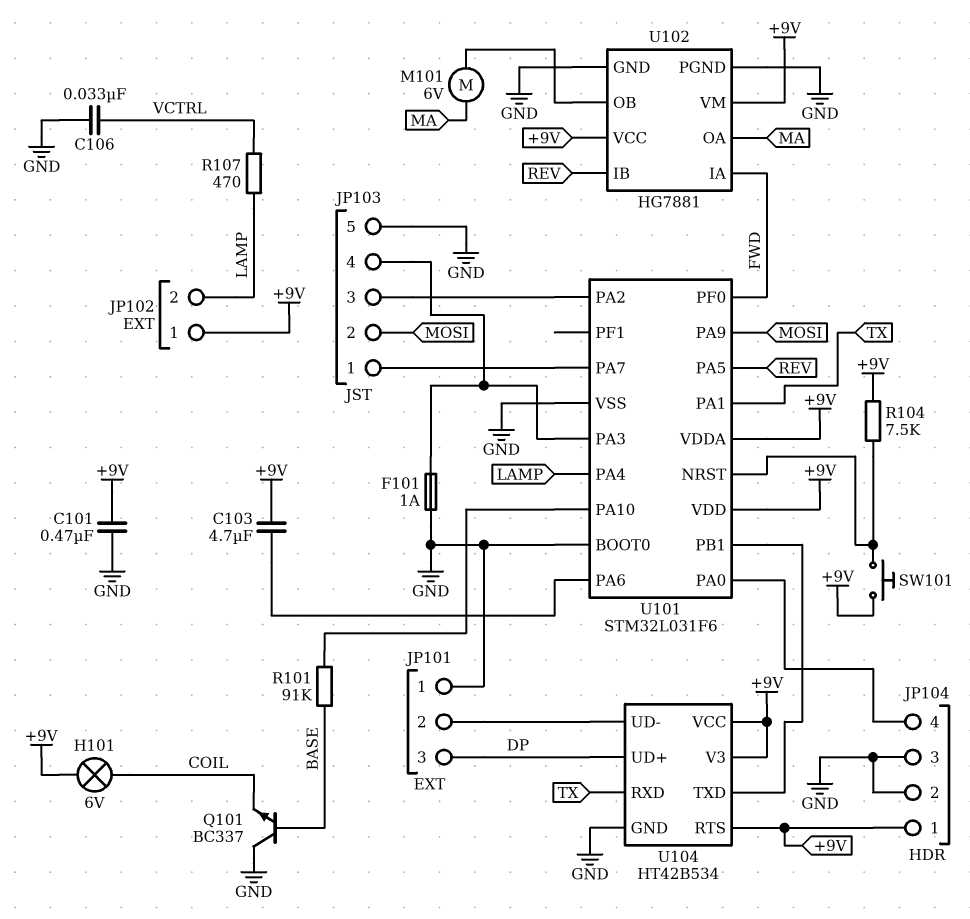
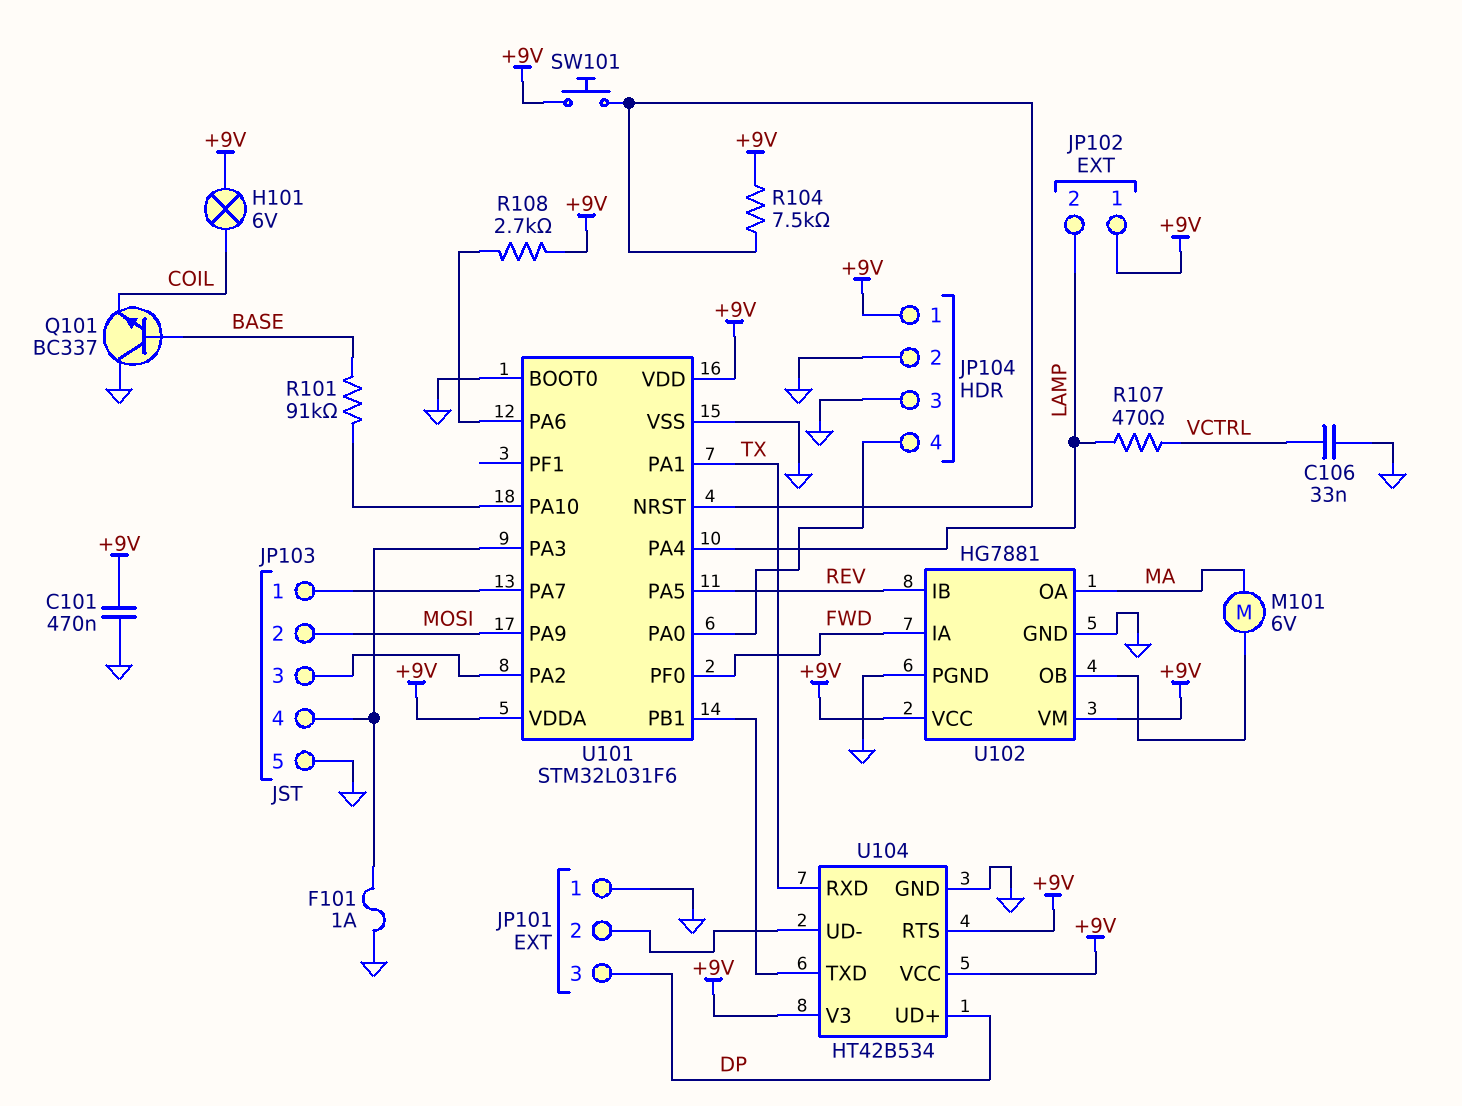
C103: 4.7uF (+9V, U101/PA6) -> none
R108: none -> 2.7k (+9V, U101/PA6)

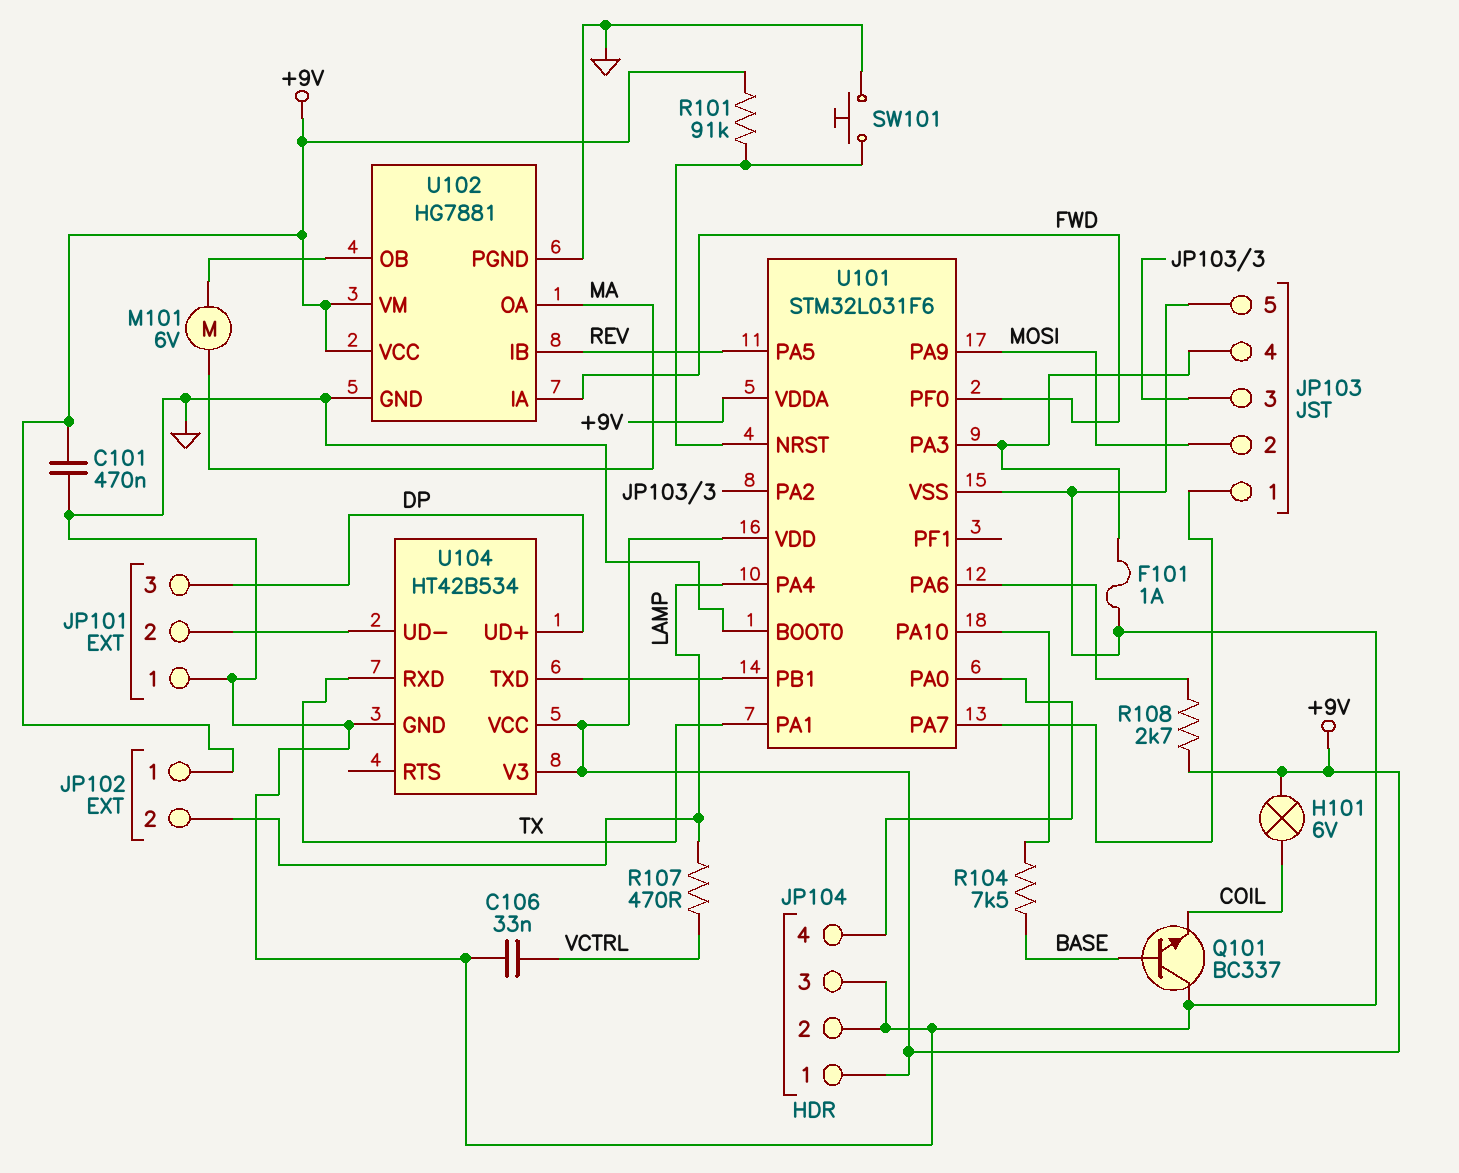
R101: 91k (BASE, U101/PA10) -> 91k (+9V, U101/NRST)
R104: 7.5k (+9V, U101/NRST) -> 7.5k (BASE, U101/PA10)
SW101: button (+9V, U101/NRST) -> button (GND, U101/NRST)
U104 pin RTS: +9V -> none

